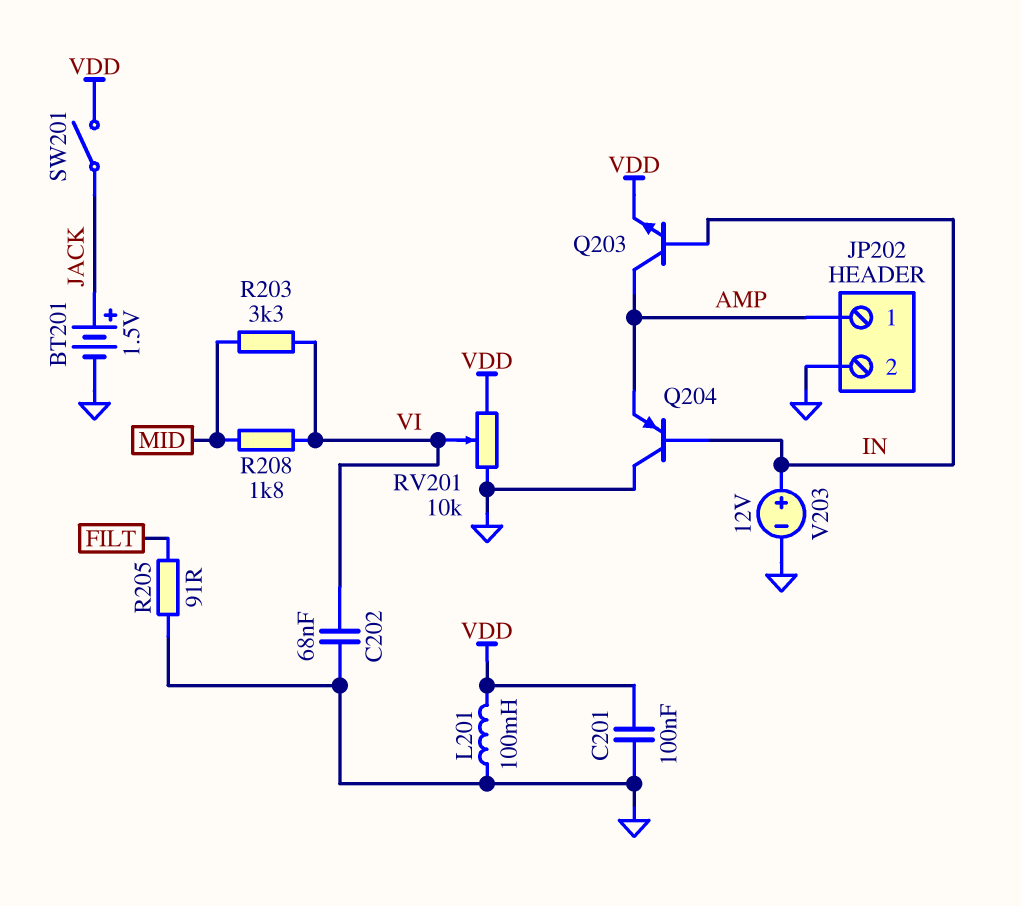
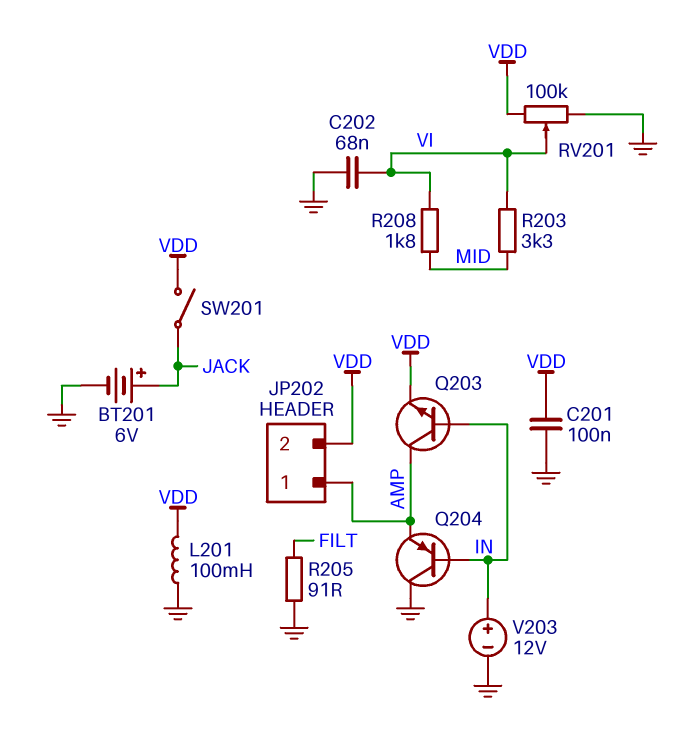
BT201: 1.5V (plus JACK, minus GND) -> 6V (plus JACK, minus GND)
JP202 pin 2: GND -> VDD
RV201: 10k (GND, VDD, wiper VI) -> 100k (GND, VDD, wiper VI)

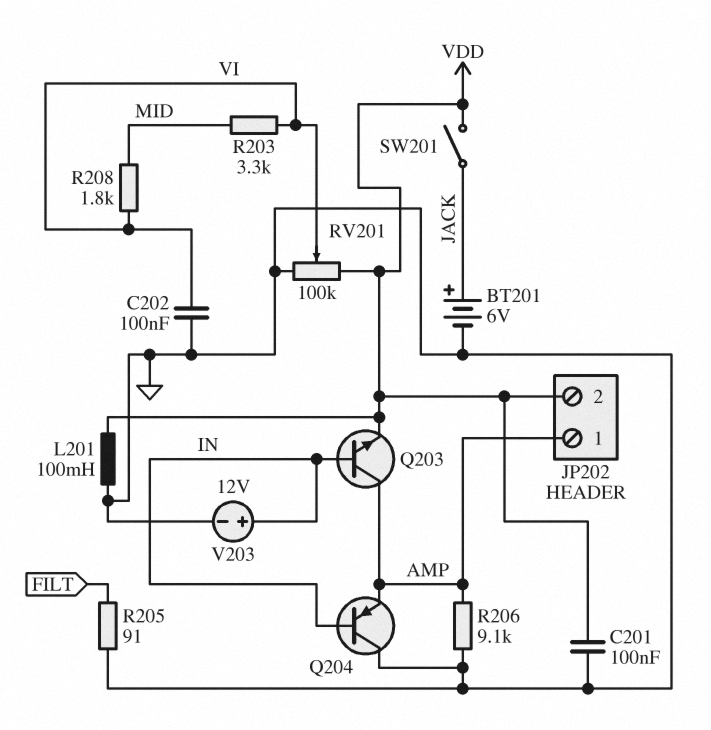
C202: 68nF (GND, VI) -> 100nF (GND, VI)
R206: none -> 9.1k (AMP, GND)

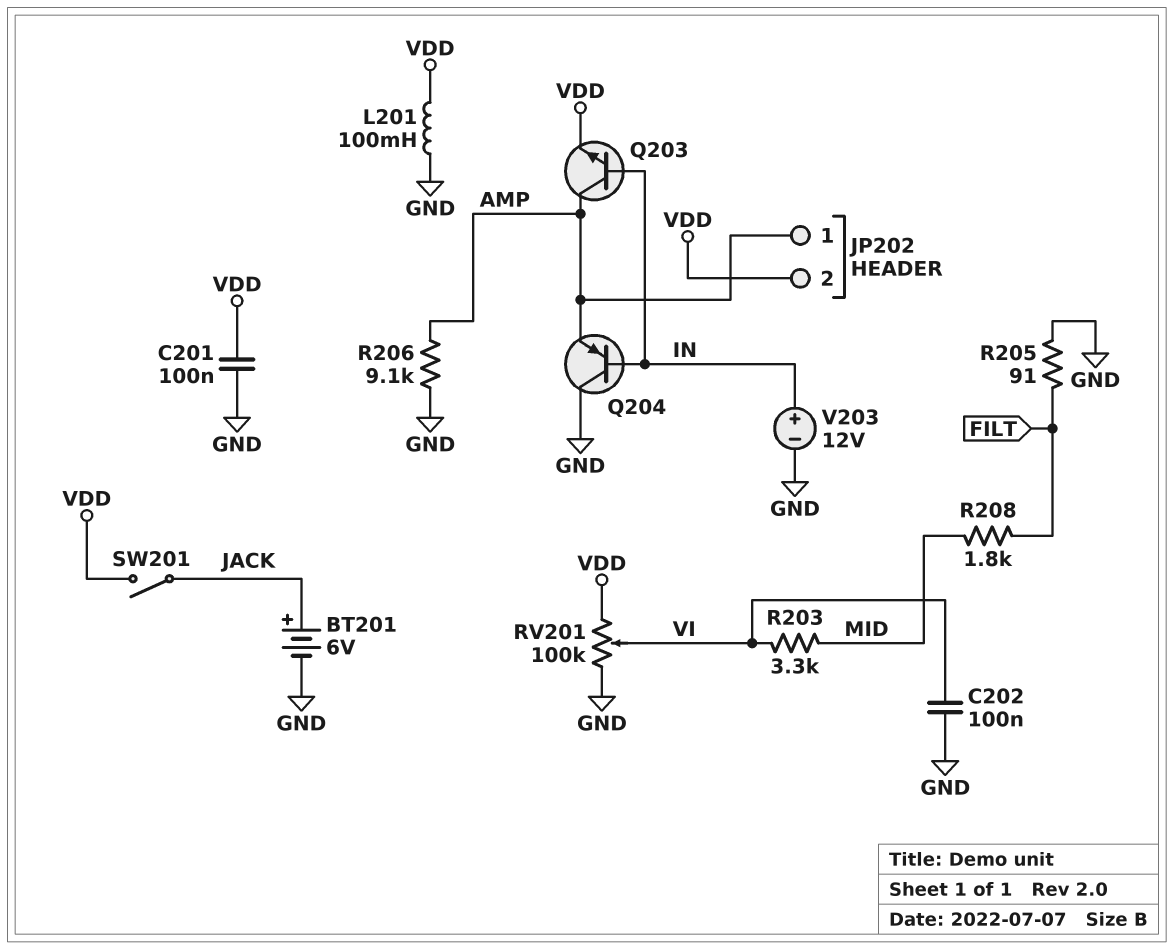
R208: 1.8k (MID, VI) -> 1.8k (FILT, MID)

